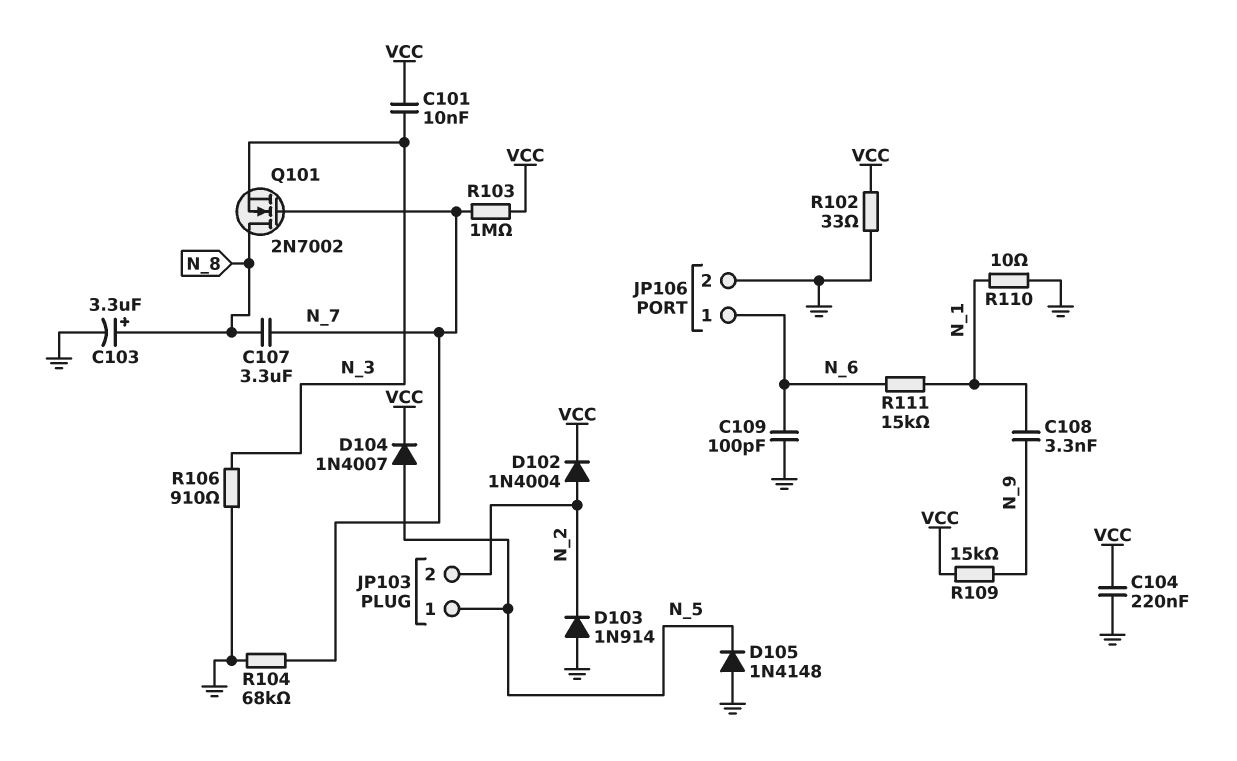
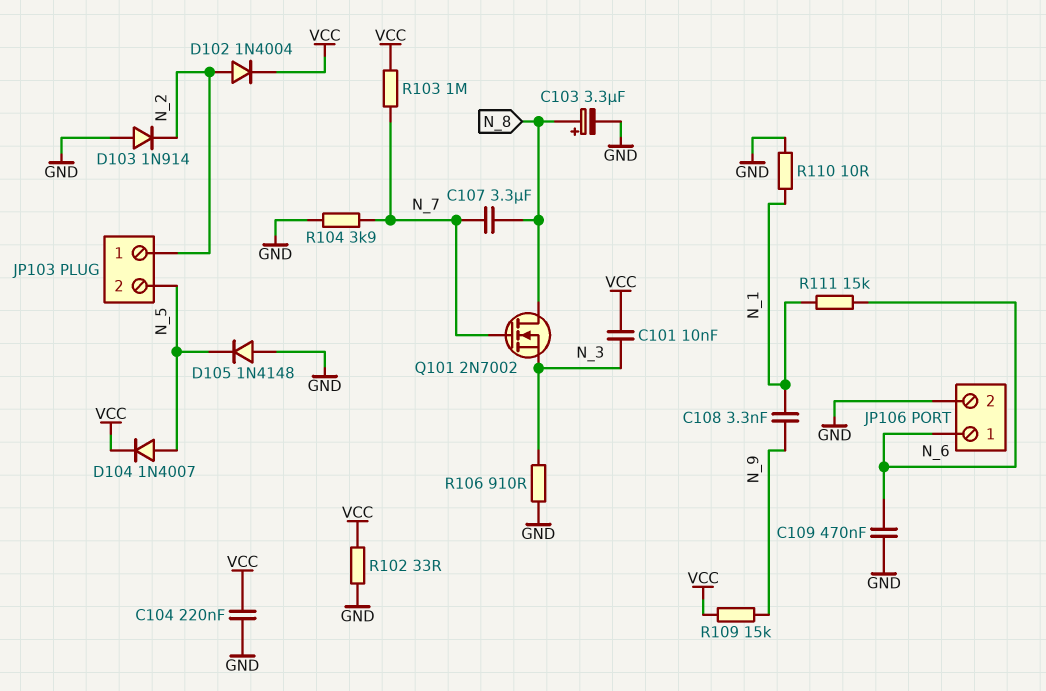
C109: 100pF (GND, N_6) -> 470nF (GND, N_6)
JP103 pin 1: N_5 -> N_2
JP103 pin 2: N_2 -> N_5
R104: 68k (GND, N_7) -> 3.9k (GND, N_7)

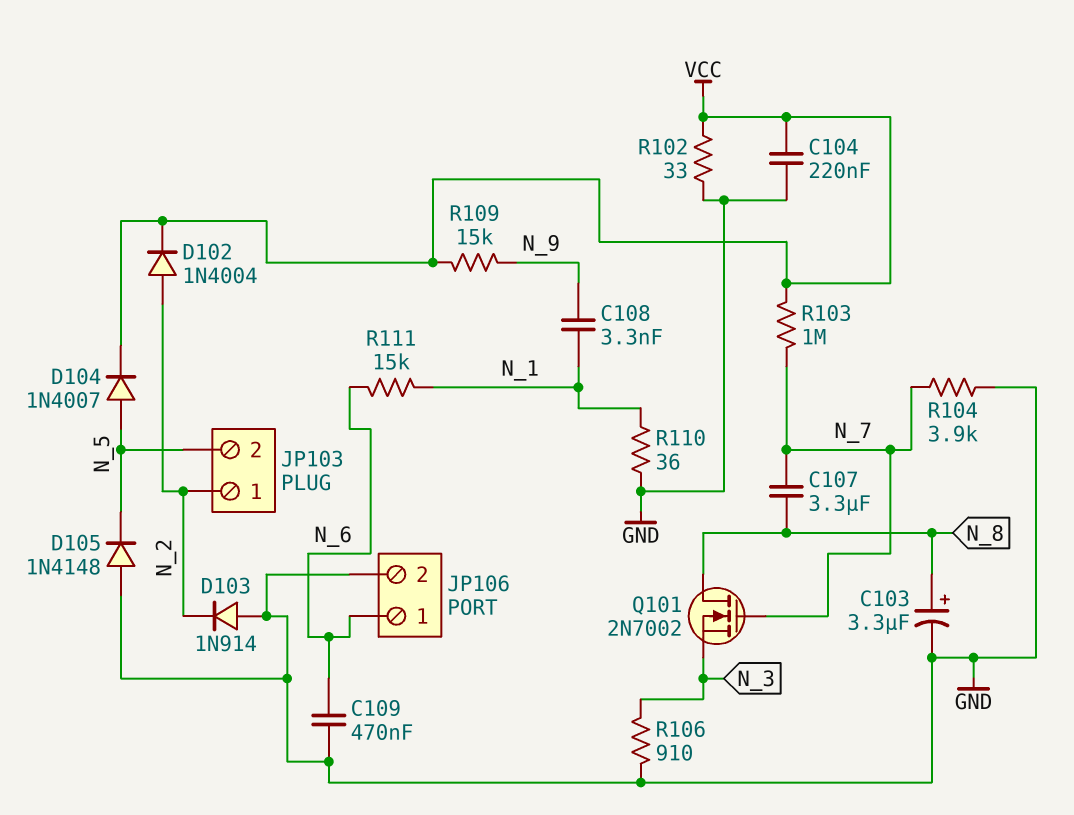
C101: 10nF (N_3, VCC) -> none
R110: 10 (GND, N_1) -> 36 (GND, N_1)

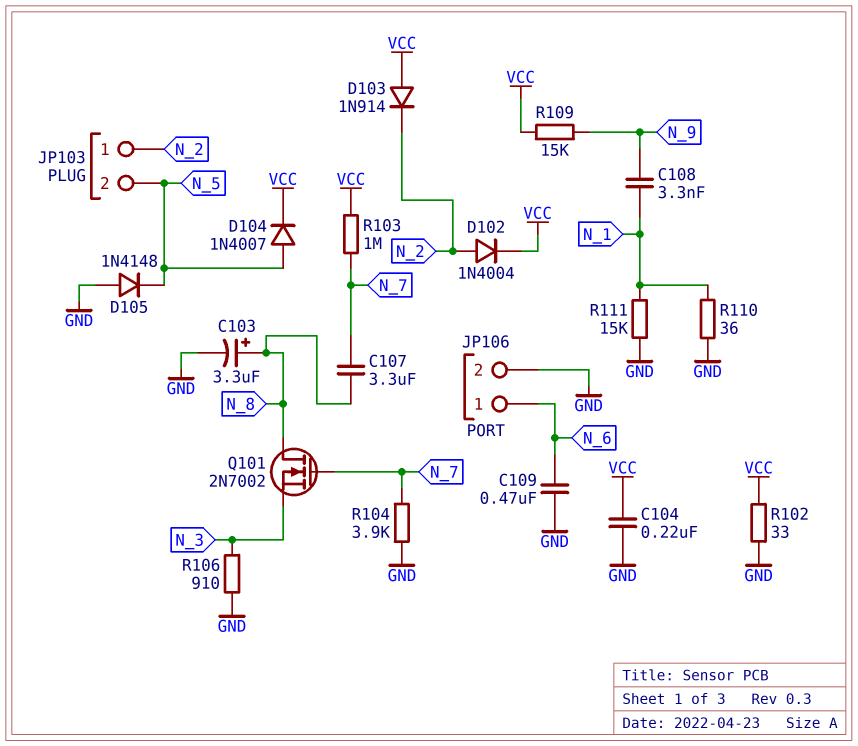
D103: diode 1N914 (A GND, K N_2) -> diode 1N914 (A VCC, K N_2)
R111: 15k (N_1, N_6) -> 15k (GND, N_1)

